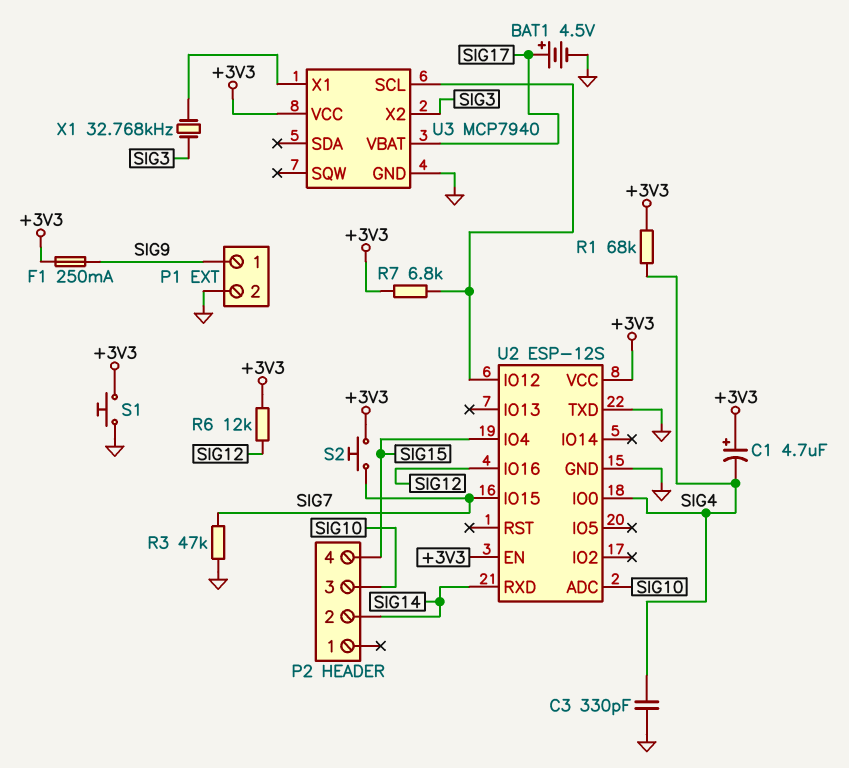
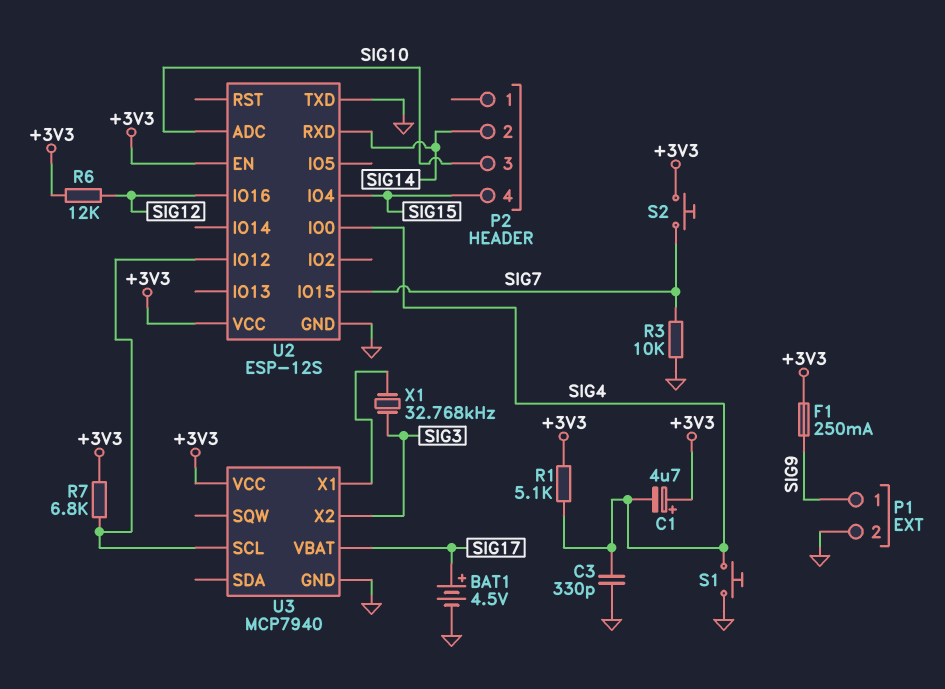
R1: 68k (+3V3, SIG4) -> 5.1k (+3V3, SIG4)
R3: 47k (GND, SIG7) -> 10k (GND, SIG7)
S1: button (+3V3, GND) -> button (GND, SIG4)

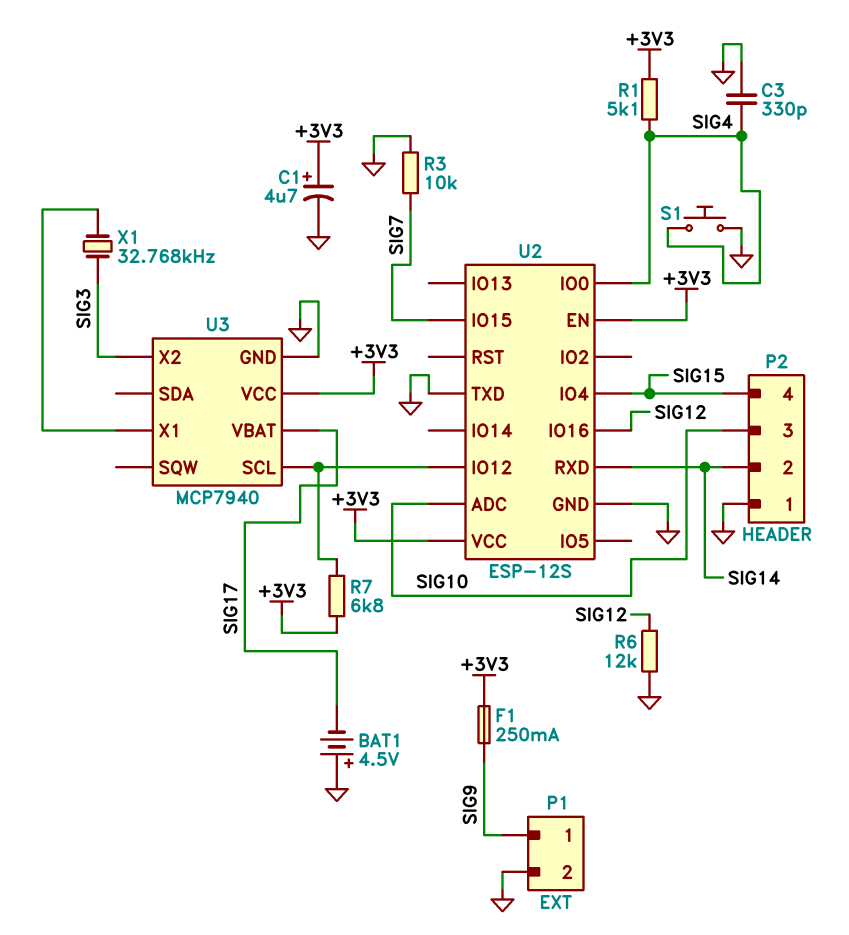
BAT1: 4.5V (plus SIG17, minus GND) -> 4.5V (plus GND, minus SIG17)
C1: 4.7uF (plus +3V3, minus SIG4) -> 4.7uF (plus +3V3, minus GND)
P2 pin 1: none -> GND
R6: 12k (+3V3, SIG12) -> 12k (GND, SIG12)
S2: button (+3V3, SIG7) -> none

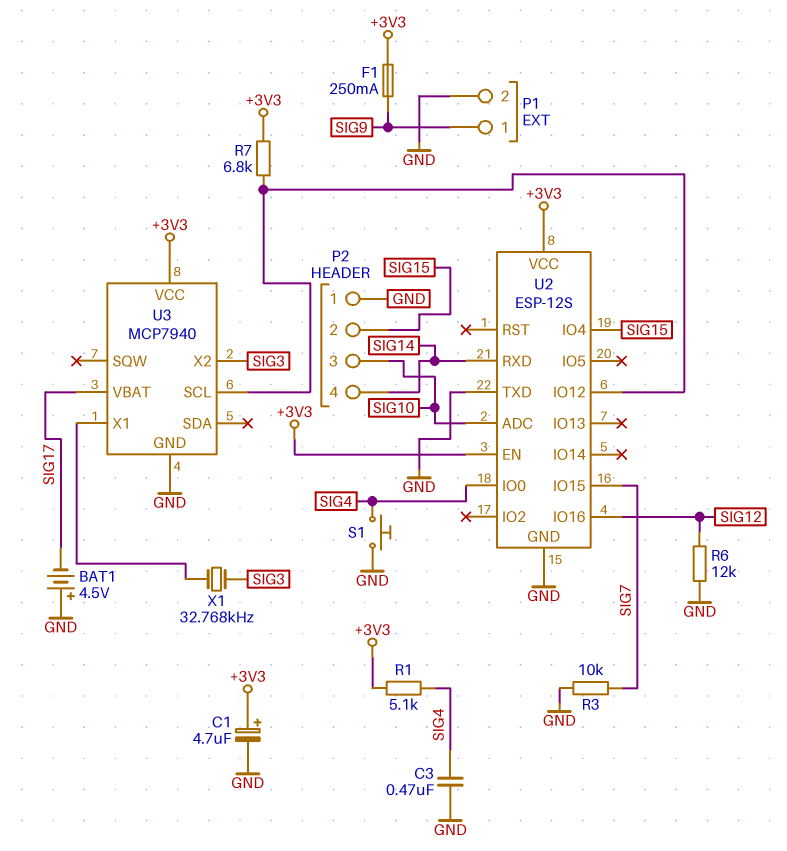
C3: 330pF (GND, SIG4) -> 470nF (GND, SIG4)
P2 pin 2: SIG14 -> SIG15
P2 pin 4: SIG15 -> SIG14

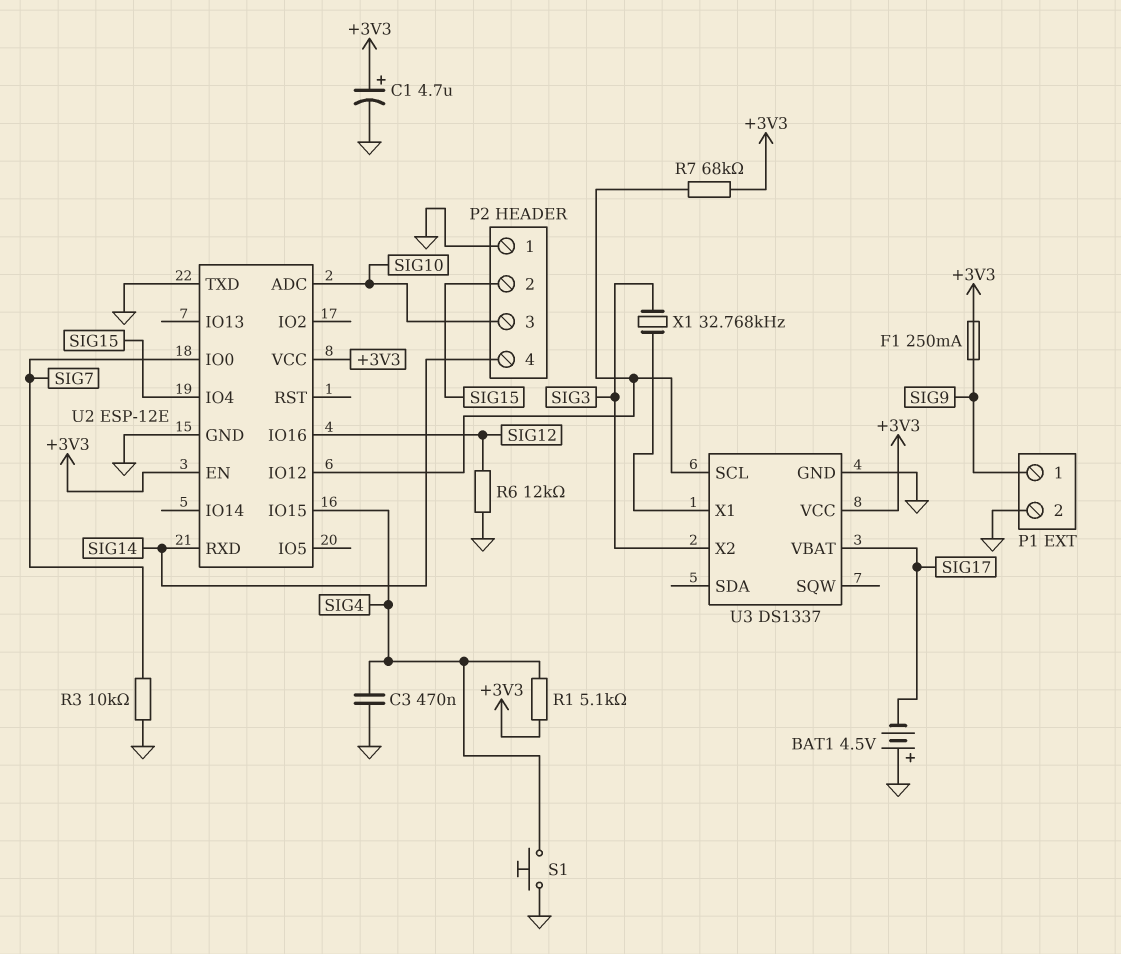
R7: 6.8k (+3V3, U2/IO12) -> 68k (+3V3, U2/IO12)
U2: ESP-12S -> ESP-12E
U2 pin IO0: SIG4 -> SIG7
U2 pin IO15: SIG7 -> SIG4
U3: MCP7940 -> DS1337

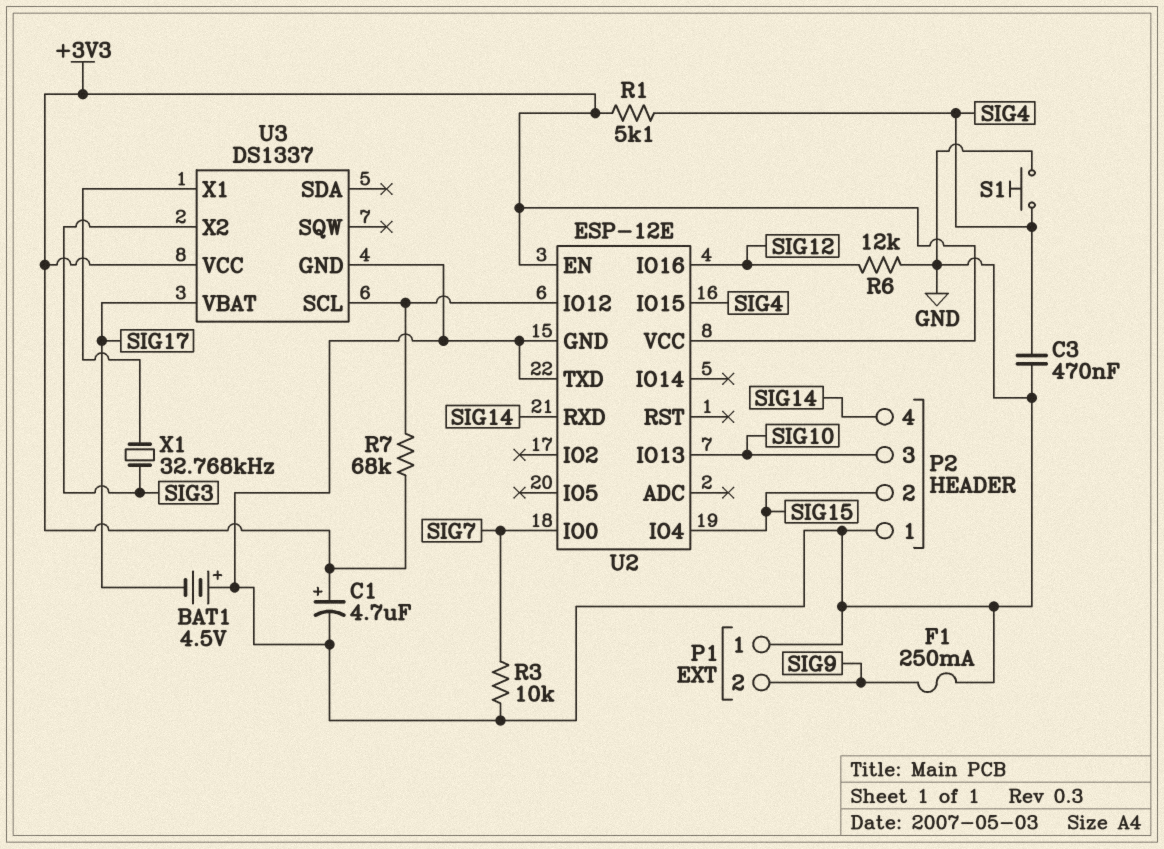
F1: 250mA (+3V3, SIG9) -> 250mA (GND, SIG9)
P1 pin 1: SIG9 -> GND
P1 pin 2: GND -> SIG9
U2 pin ADC: SIG10 -> none
U2 pin IO13: none -> SIG10

